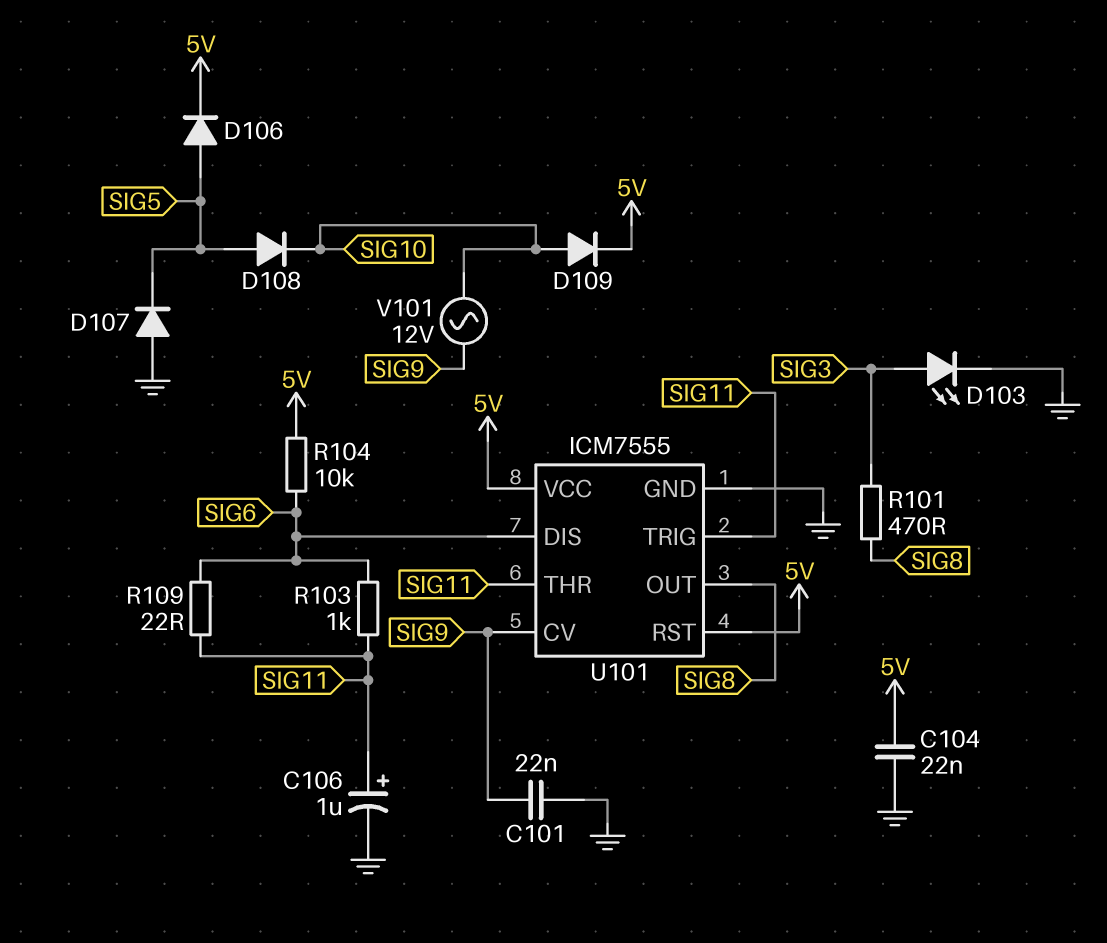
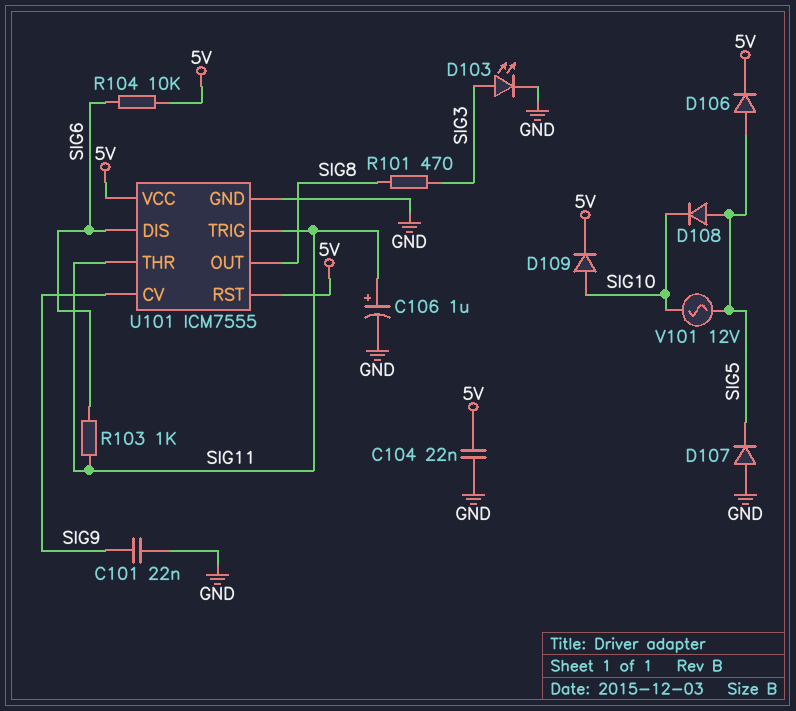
R109: 22 (SIG6, SIG11) -> none
V101: AC 12V (SIG9, SIG10) -> AC 12V (SIG5, SIG10)

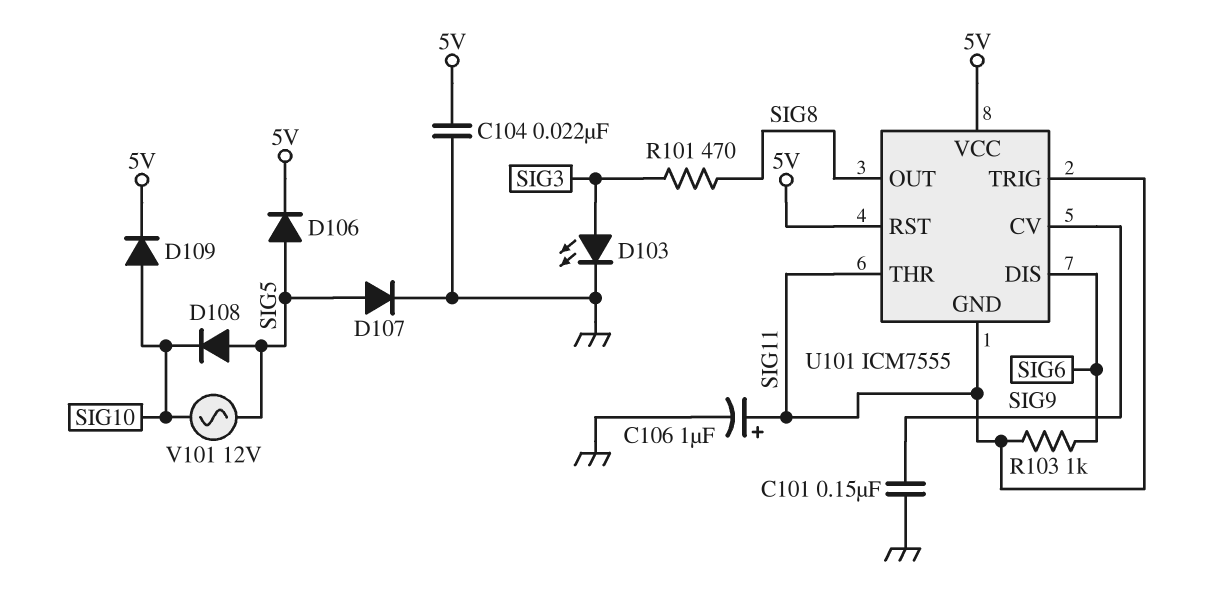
C101: 22nF (GND, SIG9) -> 150nF (GND, SIG9)
D107: diode (A GND, K SIG5) -> diode (A SIG5, K GND)
R104: 10k (5V, SIG6) -> none
U101 pin GND: GND -> SIG11

